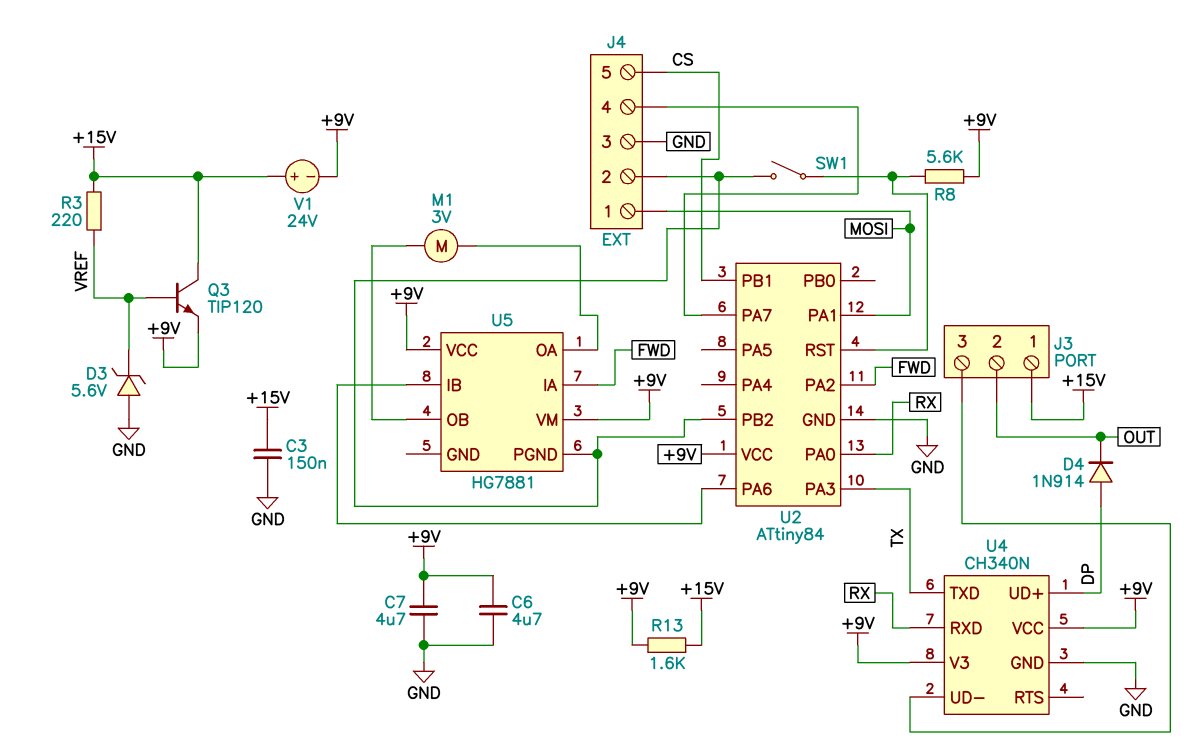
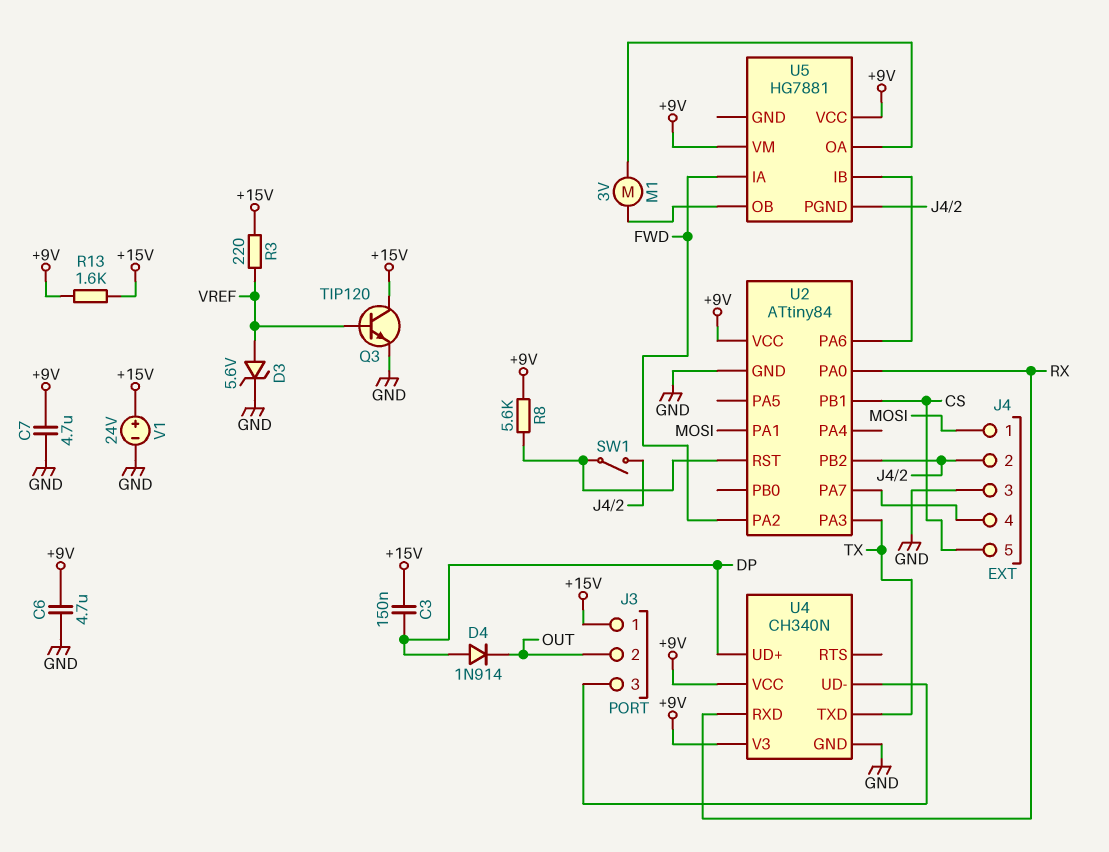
C3: 150nF (+15V, GND) -> 150nF (+15V, DP)
D3: zener 5.6V (A GND, K VREF) -> zener 5.6V (A VREF, K GND)
Q3: NPN TIP120 (B VREF, C +15V, E +9V) -> NPN TIP120 (B VREF, C +15V, E GND)
V1: 24V (plus +15V, minus +9V) -> 24V (plus +15V, minus GND)

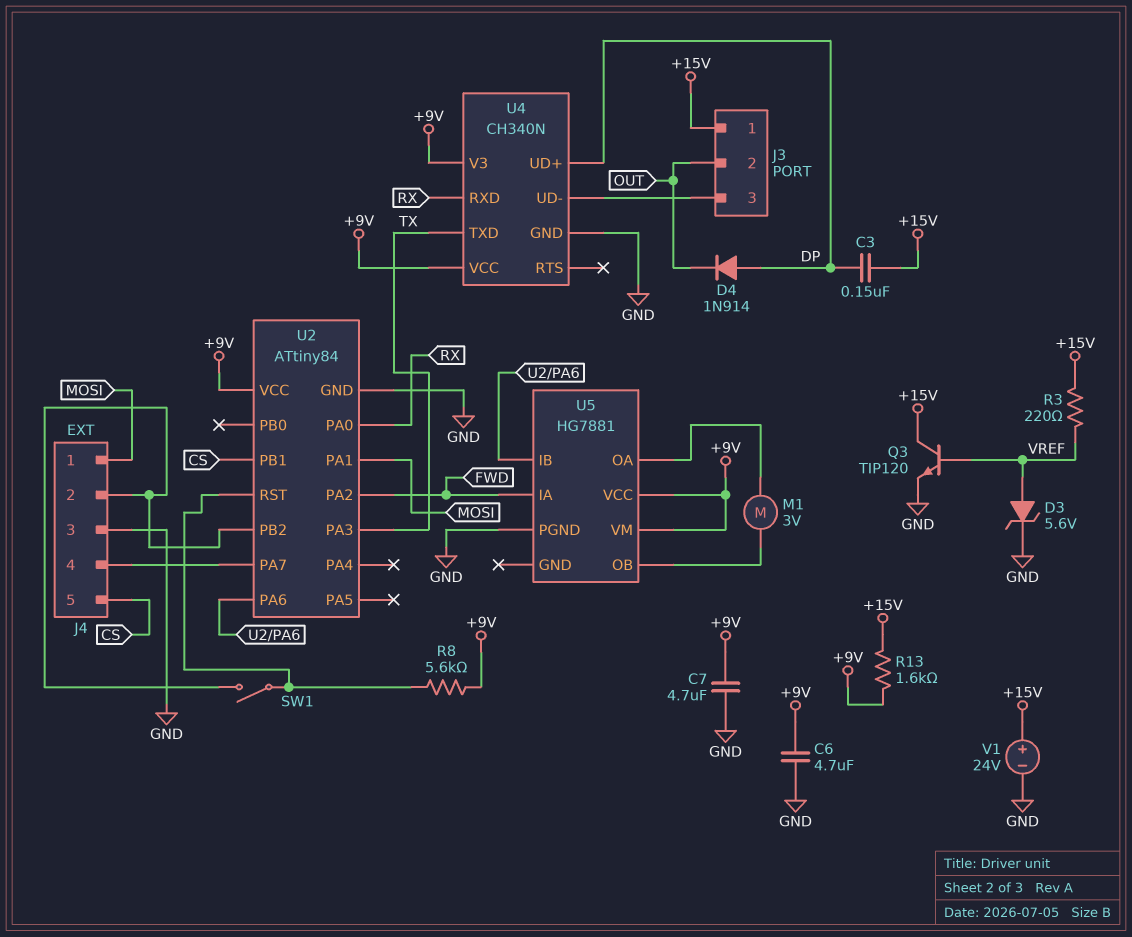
U5 pin PGND: J4/2 -> GND

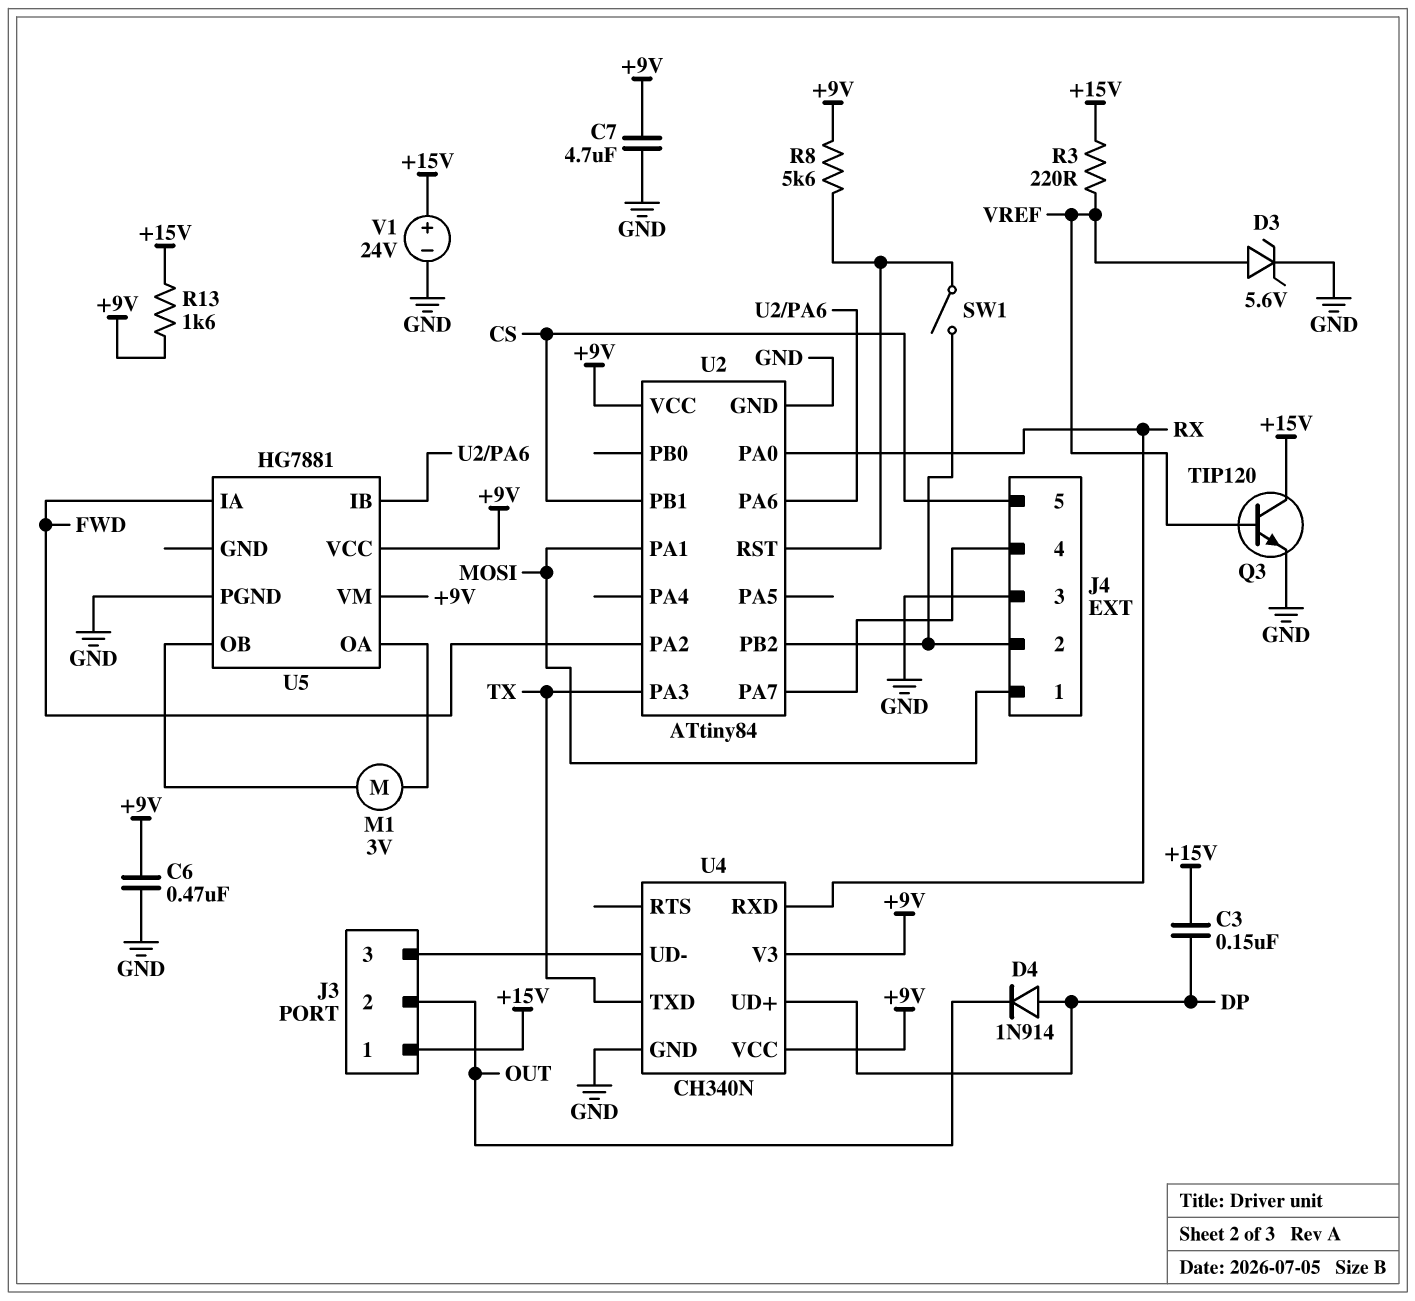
C6: 4.7uF (+9V, GND) -> 470nF (+9V, GND)

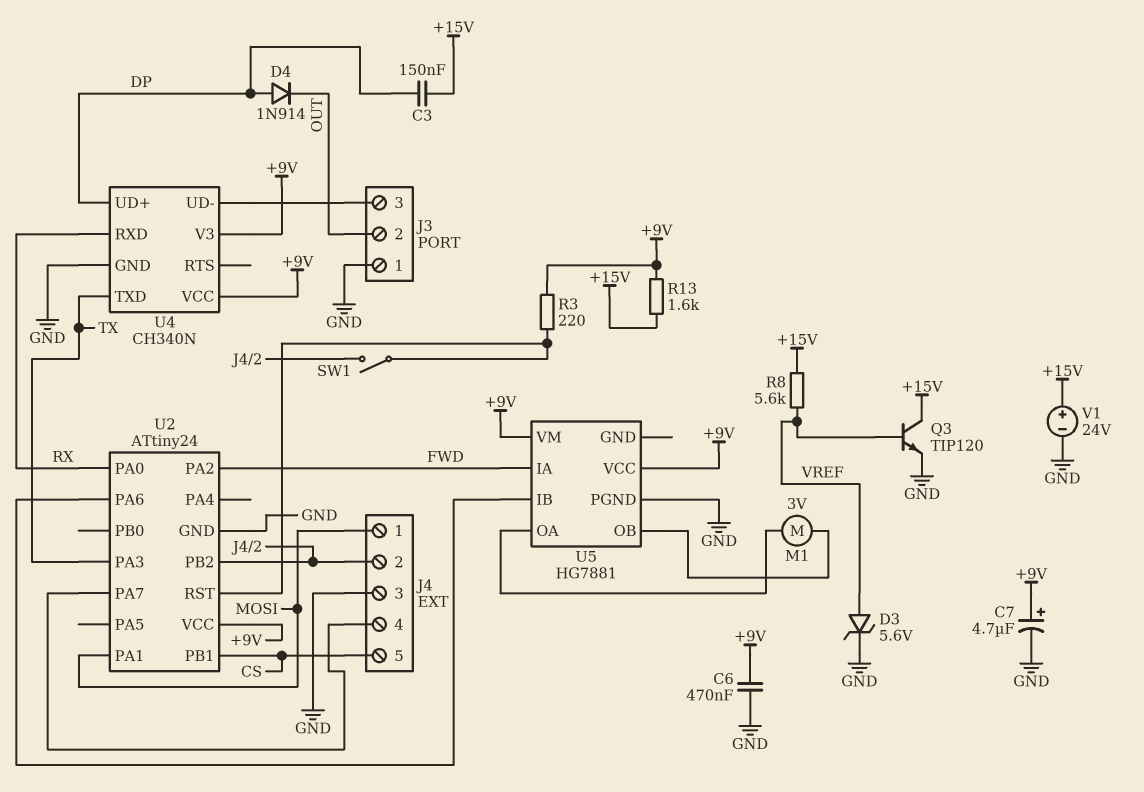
C7: 4.7uF (+9V, GND) -> 4.7uF (plus +9V, minus GND)
J3 pin 1: +15V -> GND
R3: 220 (+15V, VREF) -> 220 (+9V, U2/RST)
R8: 5.6k (+9V, U2/RST) -> 5.6k (+15V, VREF)
U2: ATtiny84 -> ATtiny24

